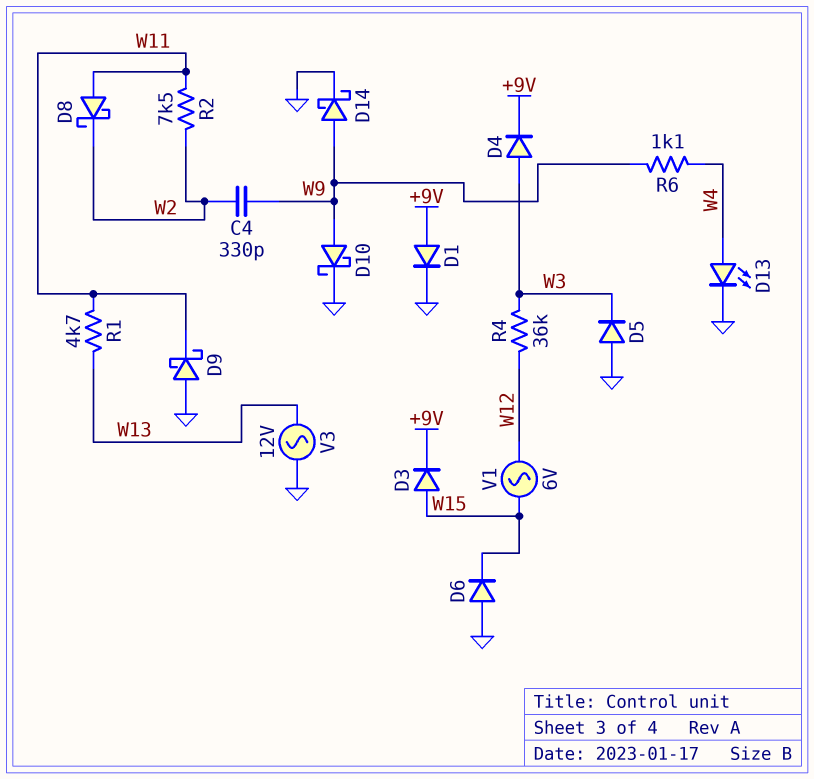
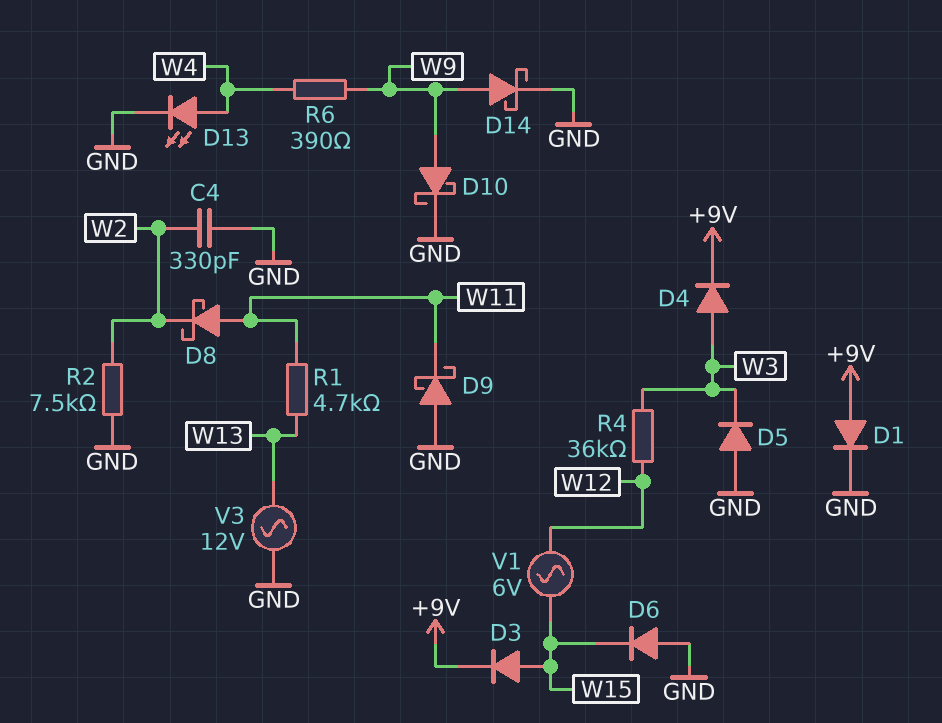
C4: 330pF (W2, W9) -> 330pF (GND, W2)
R2: 7.5k (W2, W11) -> 7.5k (GND, W2)
R6: 1.1k (W4, W9) -> 390 (W4, W9)

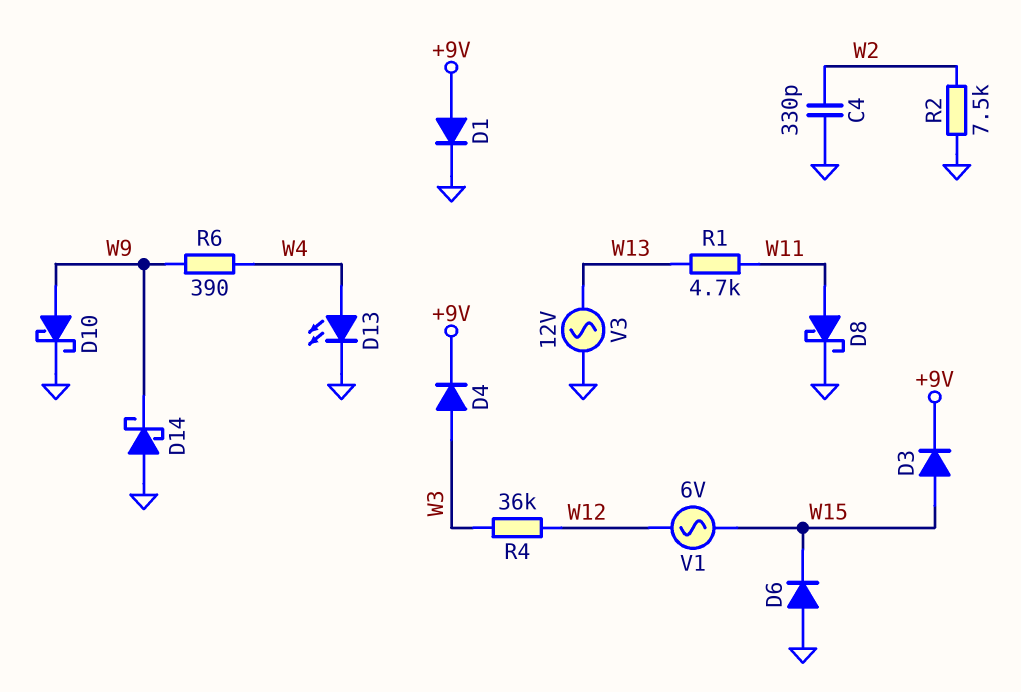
D5: diode (A GND, K W3) -> none
D8: schottky (A W11, K W2) -> schottky (A W11, K GND)
D9: schottky (A GND, K W11) -> none
D14: schottky (A W9, K GND) -> schottky (A GND, K W9)

